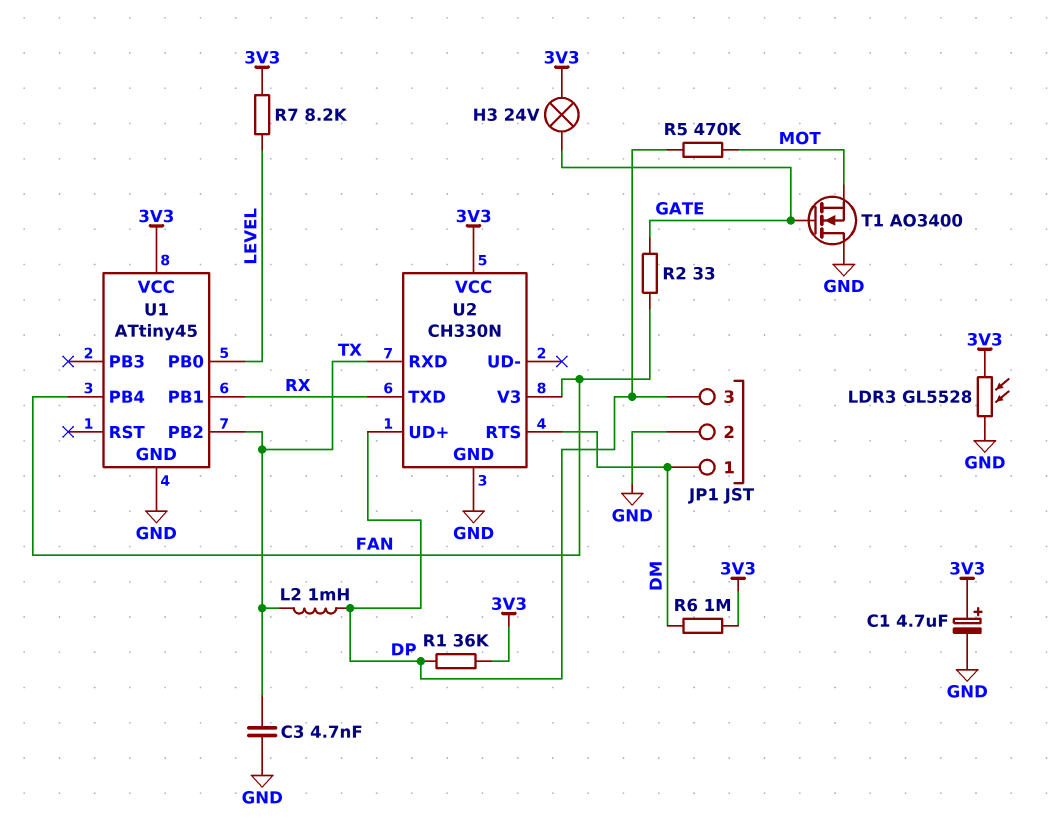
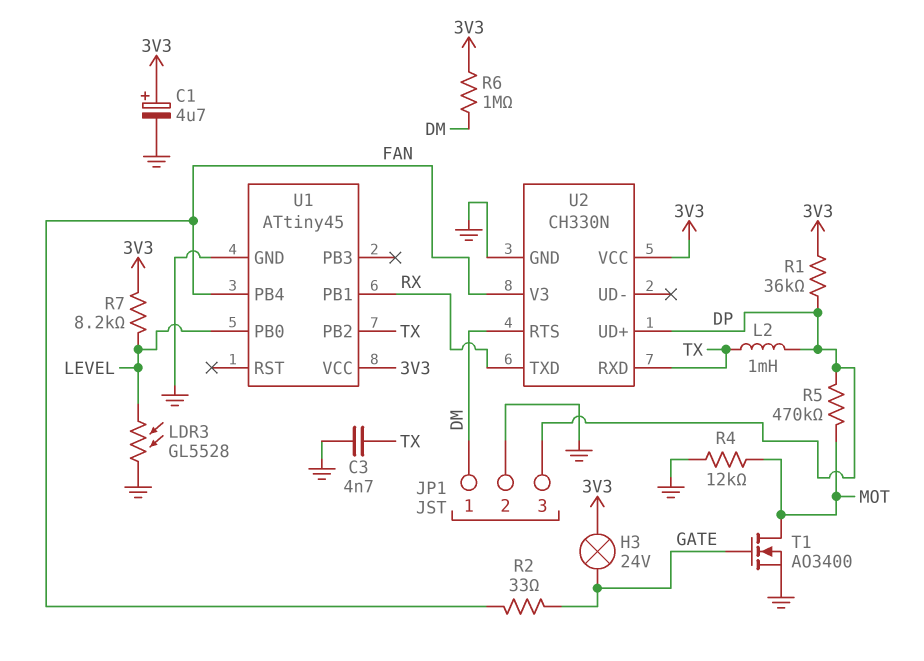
LDR3: GL5528 (3V3, GND) -> GL5528 (GND, LEVEL)
R4: none -> 12k (GND, MOT)
T1: NMOS AO3400 (G GATE, D GND, S MOT) -> NMOS AO3400 (G GATE, D MOT, S GND)

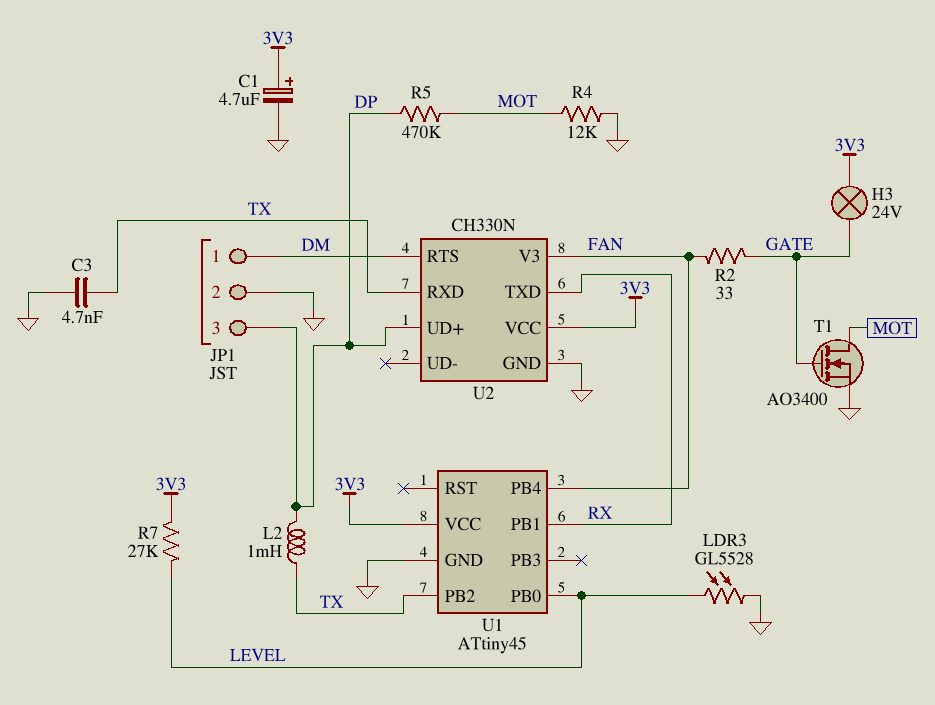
R1: 36k (3V3, DP) -> none
R6: 1M (3V3, DM) -> none
R7: 8.2k (3V3, LEVEL) -> 27k (3V3, LEVEL)

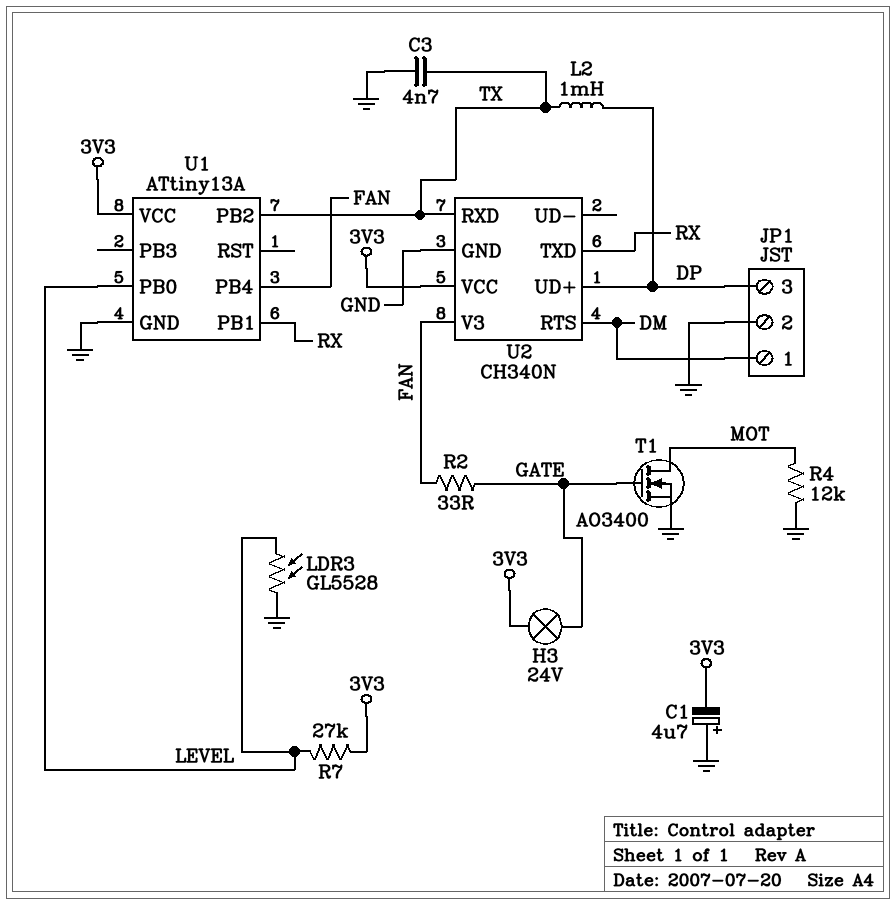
C1: 4.7uF (plus 3V3, minus GND) -> 4.7uF (plus GND, minus 3V3)
R5: 470k (DP, MOT) -> none
U1: ATtiny45 -> ATtiny13A
U2: CH330N -> CH340N

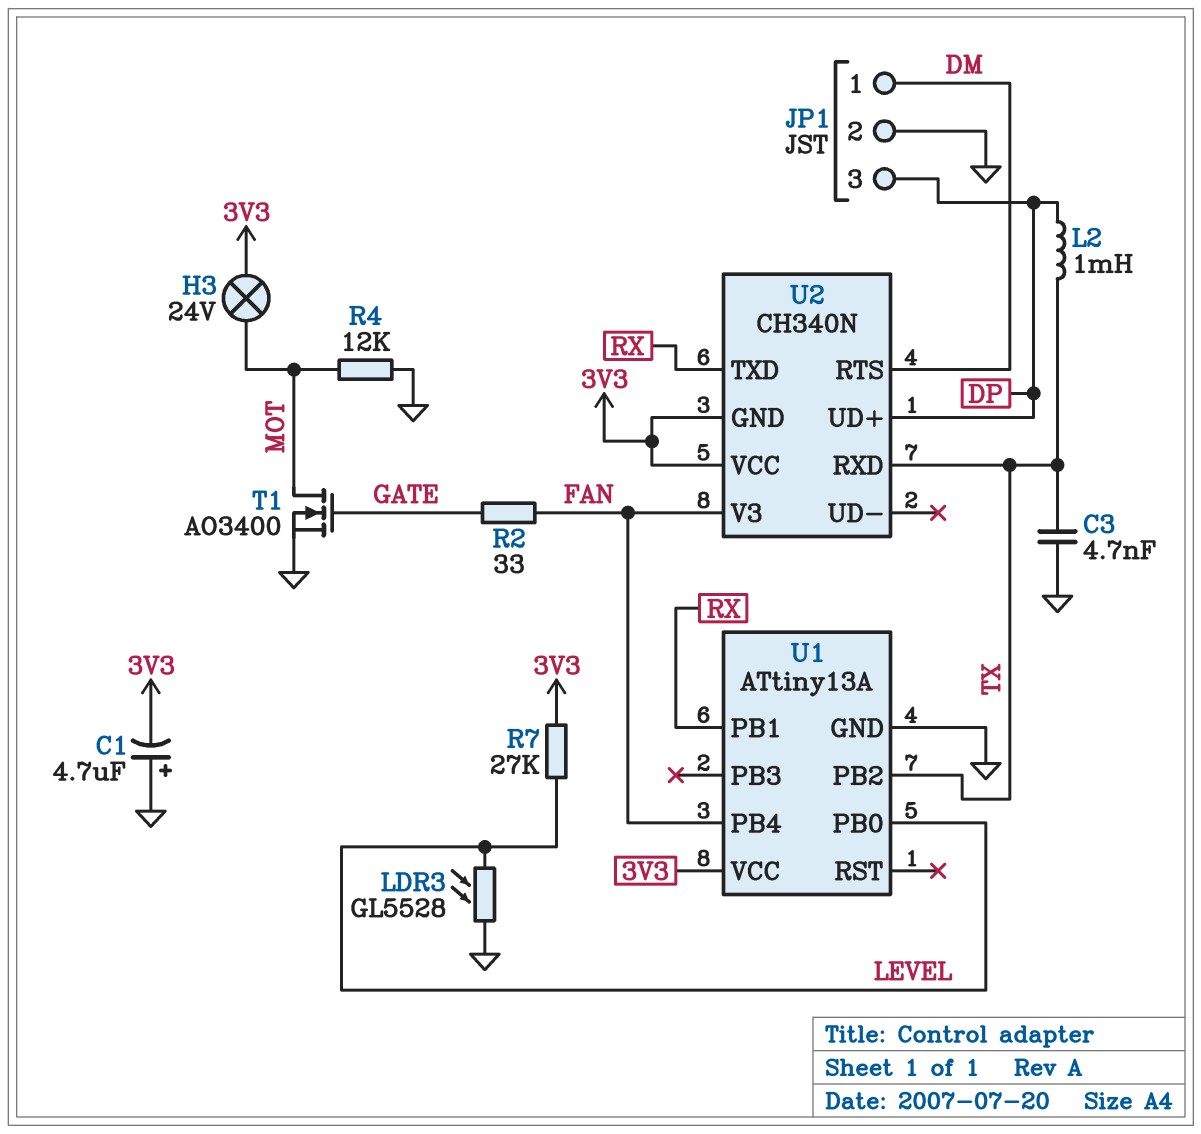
H3: lamp 24V (3V3, GATE) -> lamp 24V (3V3, MOT)
U2 pin GND: GND -> 3V3

